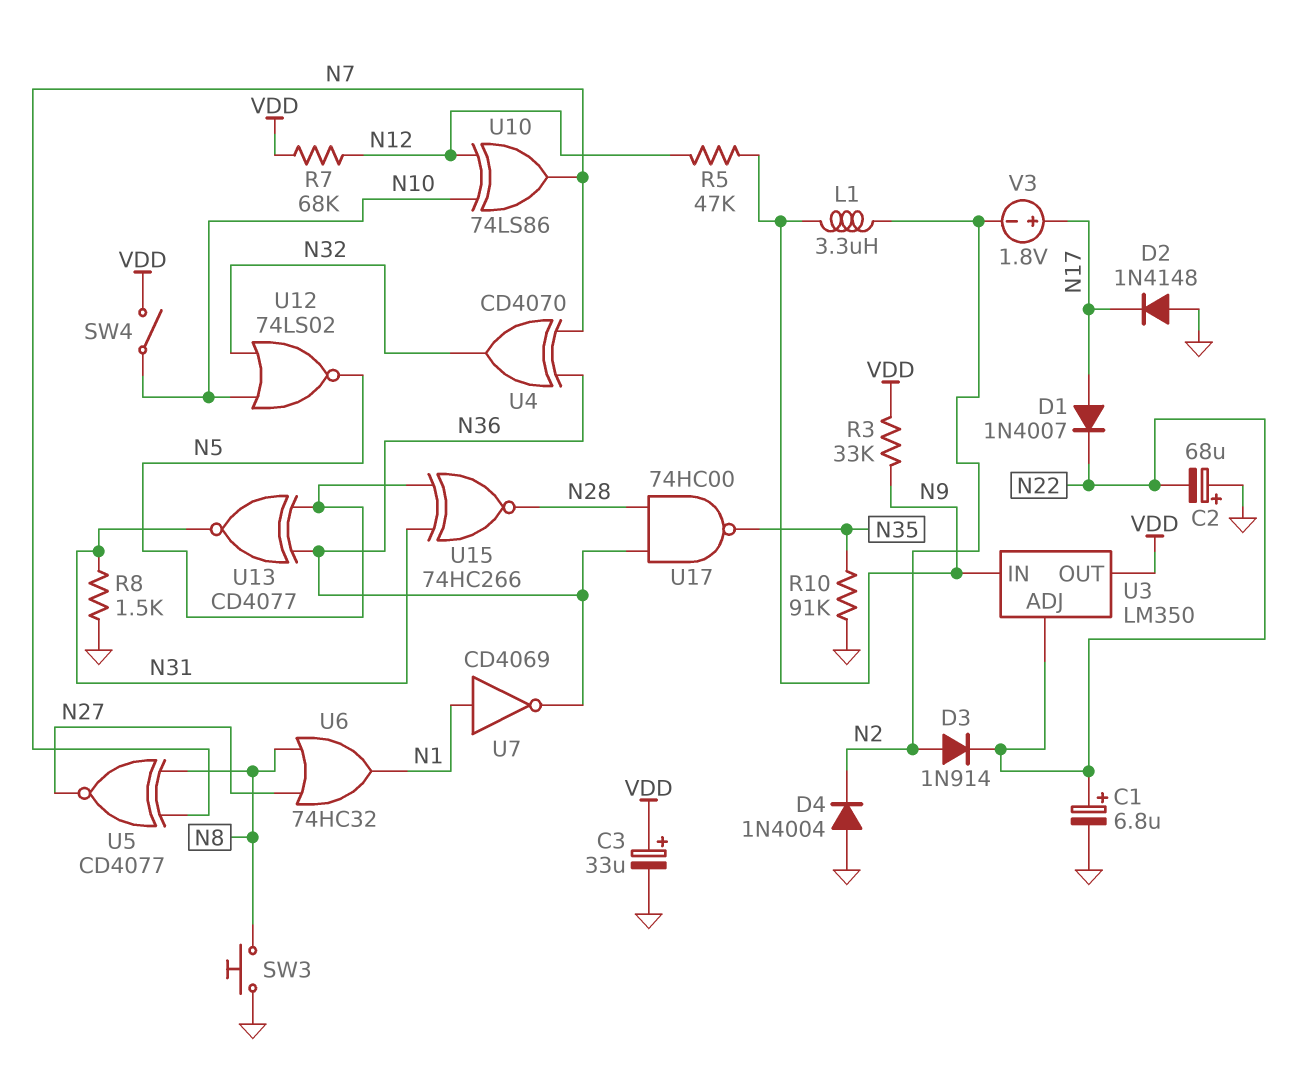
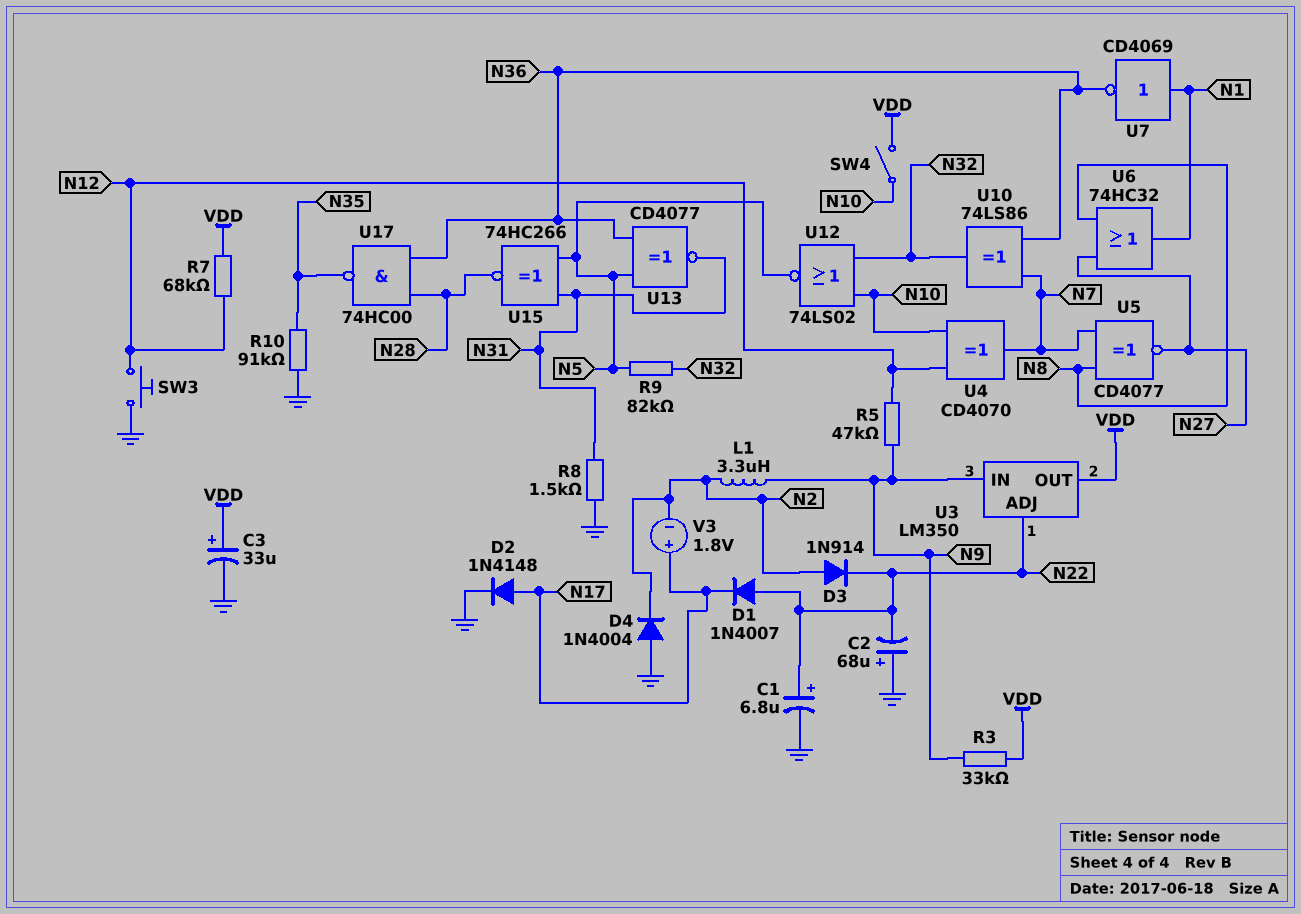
D1: diode 1N4007 (A N17, K N22) -> diode 1N4007 (A N22, K N17)
D2: diode 1N4148 (A GND, K N17) -> diode 1N4148 (A N17, K GND)
R9: none -> 82k (N5, N32)
SW3: button (GND, N8) -> button (GND, N12)
U4: XOR CD4070 (in N7, in N36, out N32) -> XOR CD4070 (in N10, in N12, out N7)
U10: XOR 74LS86 (in N10, in N12, out N7) -> XOR 74LS86 (in N7, in N36, out N32)

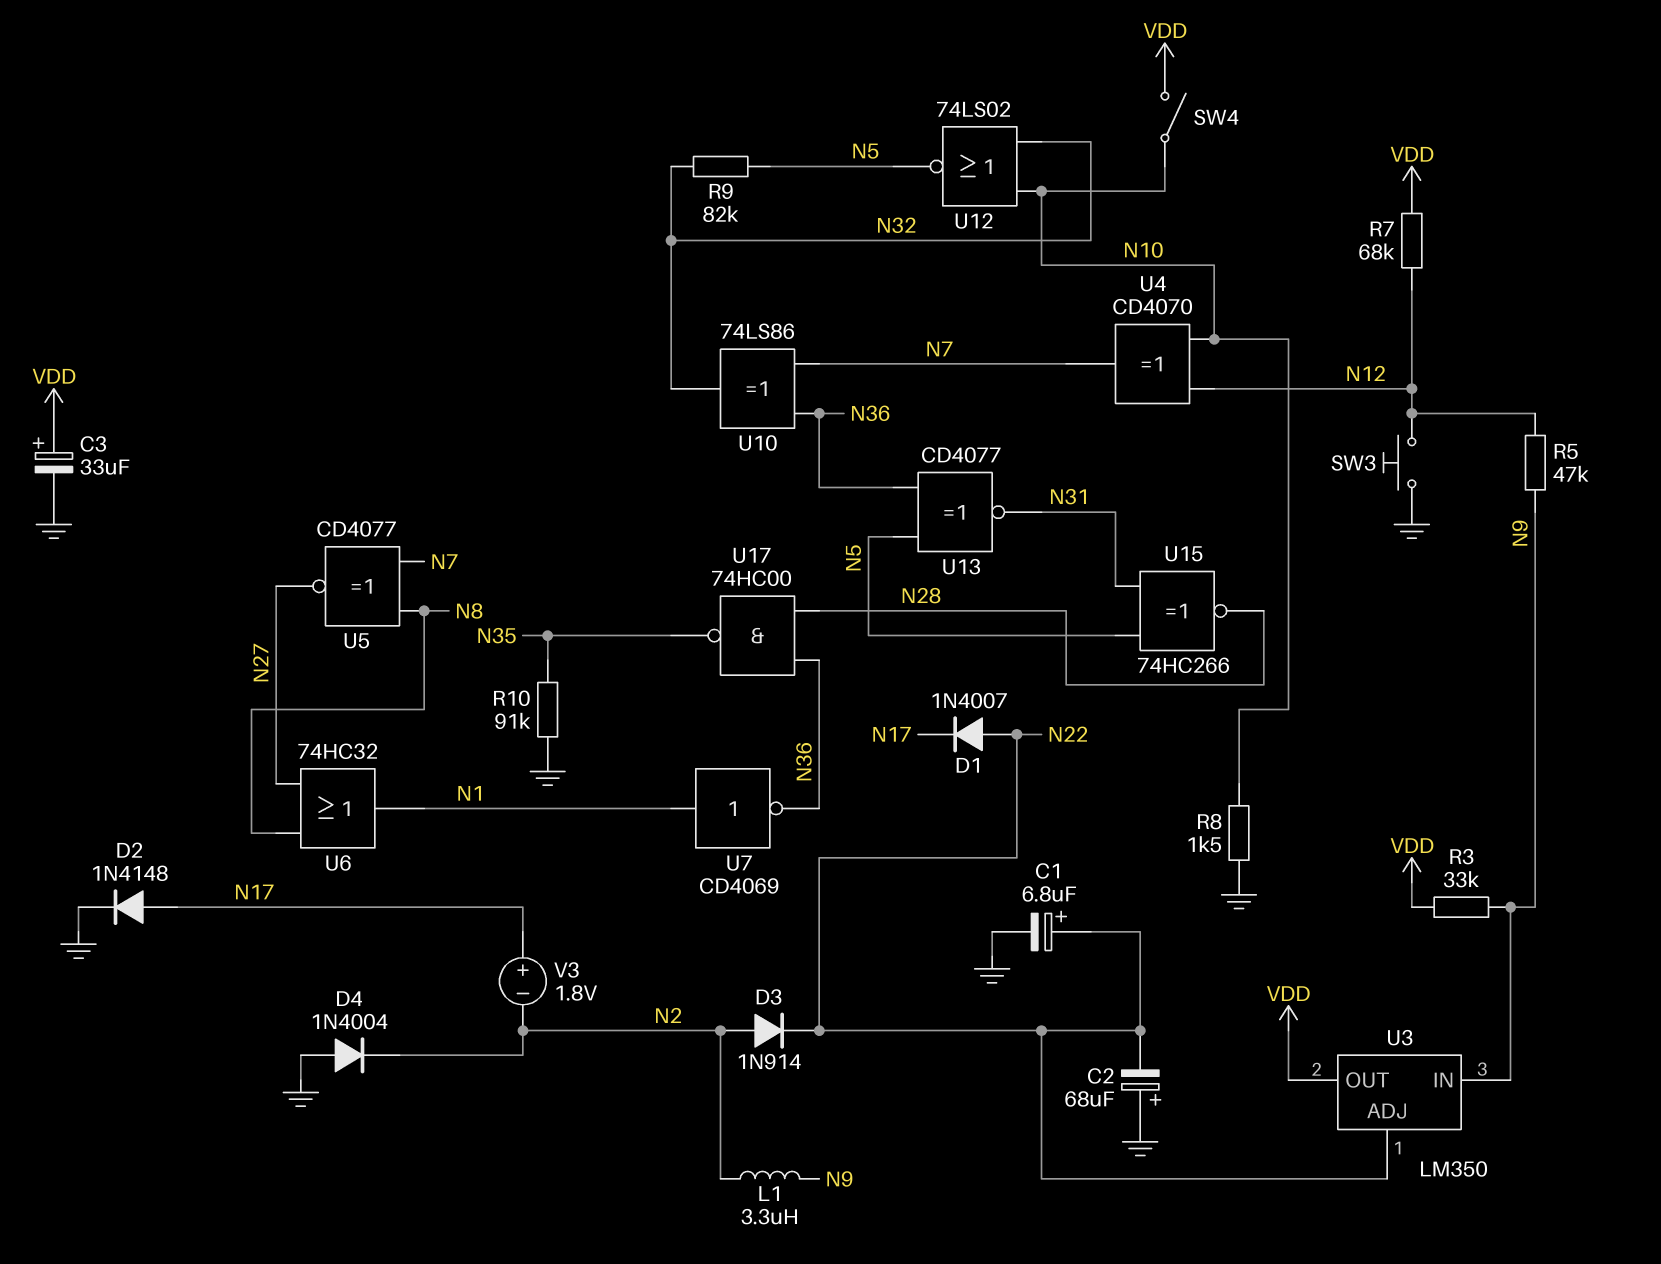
R8: 1.5k (GND, N31) -> 1.5k (GND, N10)

